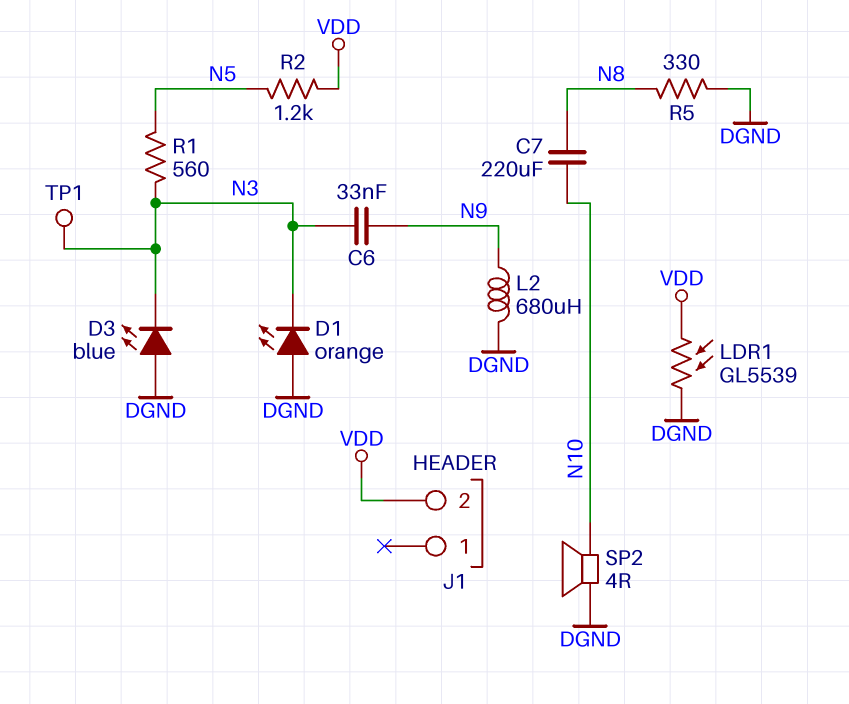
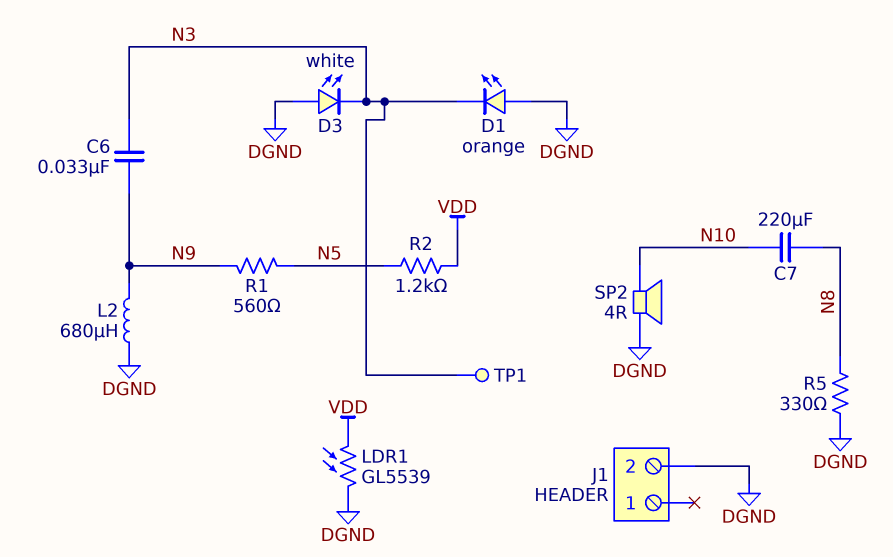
D3: LED blue (A DGND, K N3) -> LED white (A DGND, K N3)
J1 pin 2: VDD -> DGND
R1: 560 (N3, N5) -> 560 (N5, N9)

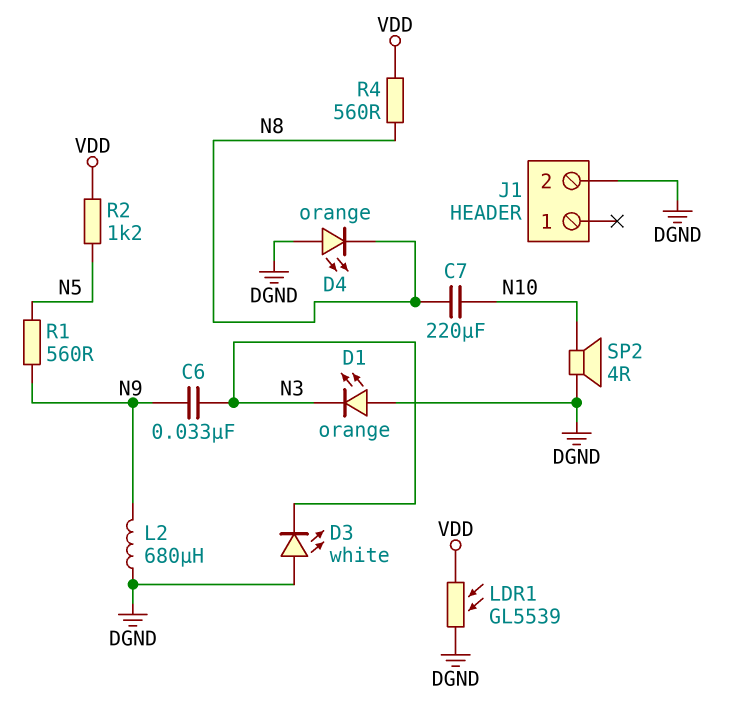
D4: none -> LED orange (A DGND, K N8)
R4: none -> 560 (N8, VDD)
R5: 330 (DGND, N8) -> none
TP1: test point (N3) -> none

